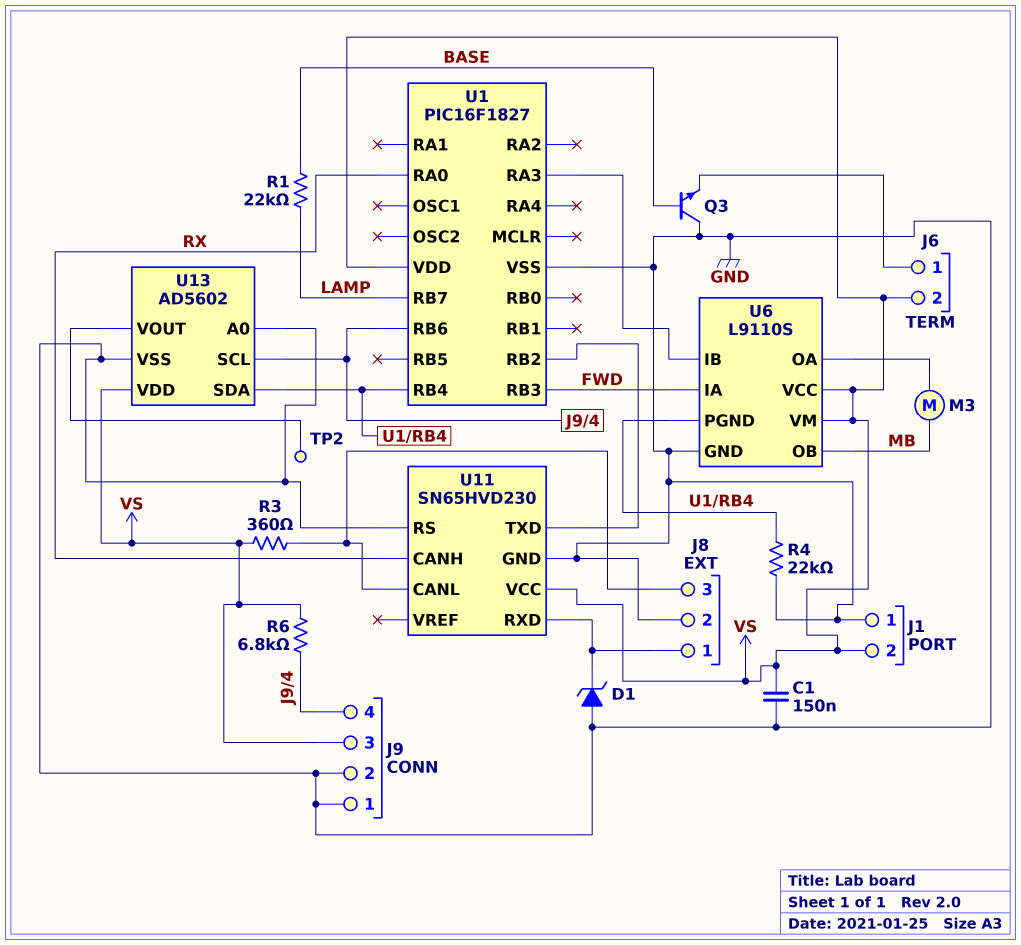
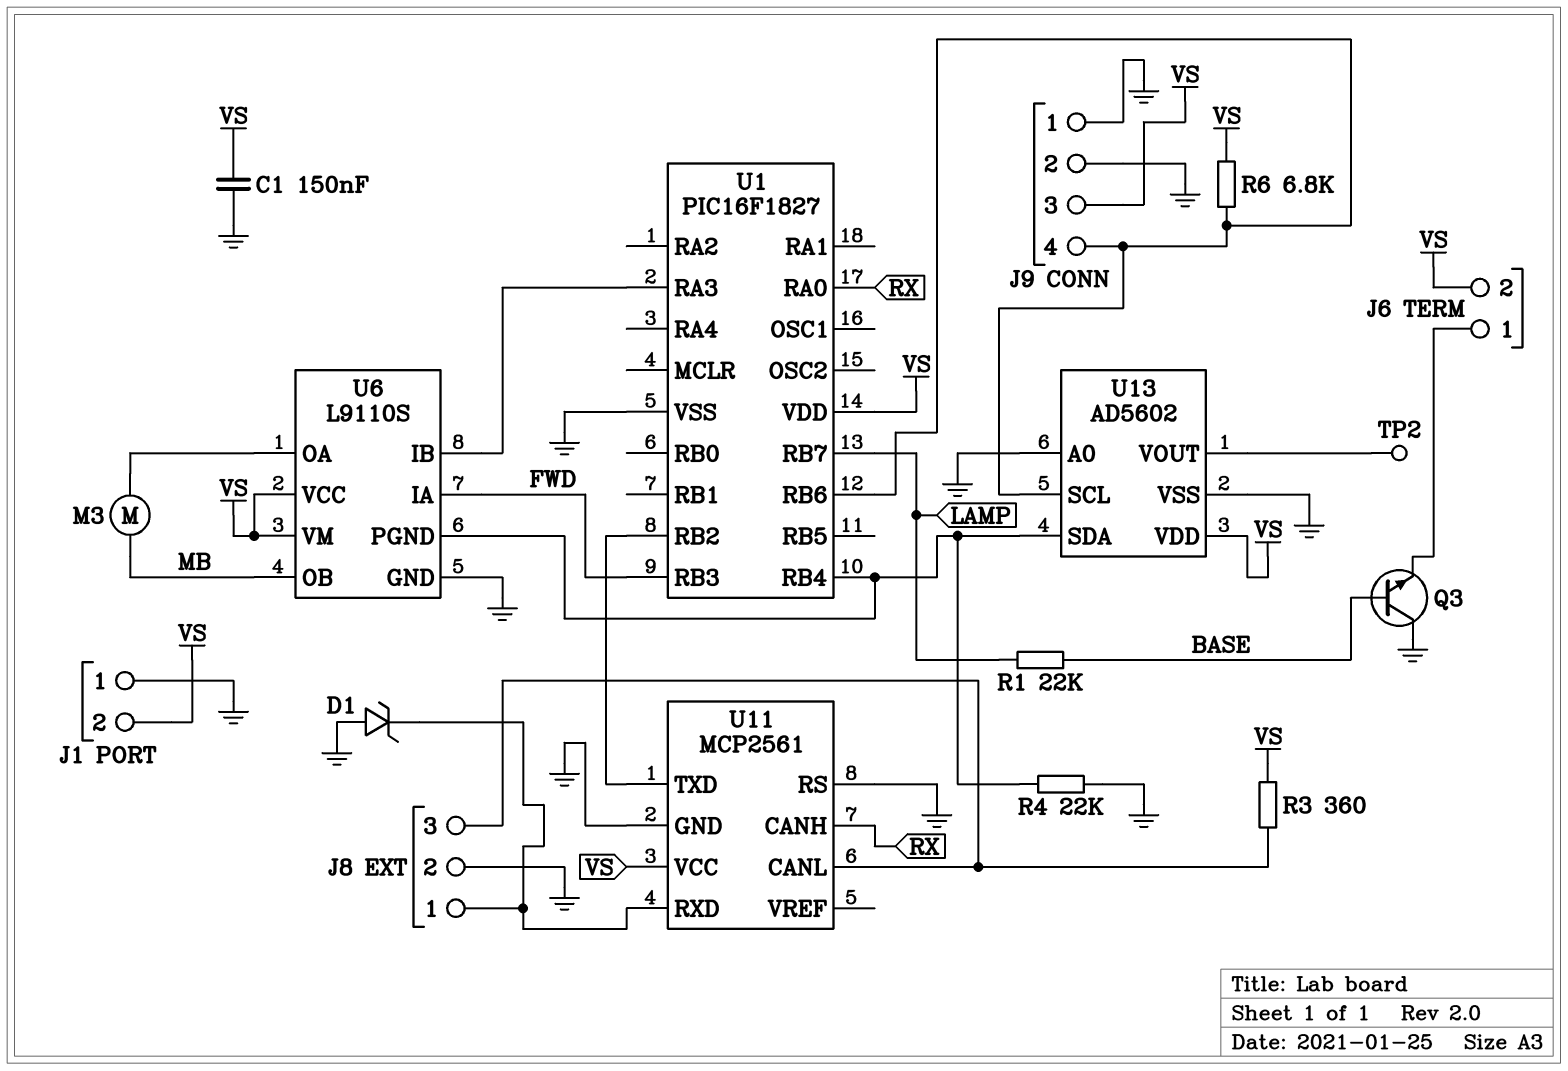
U11: SN65HVD230 -> MCP2561

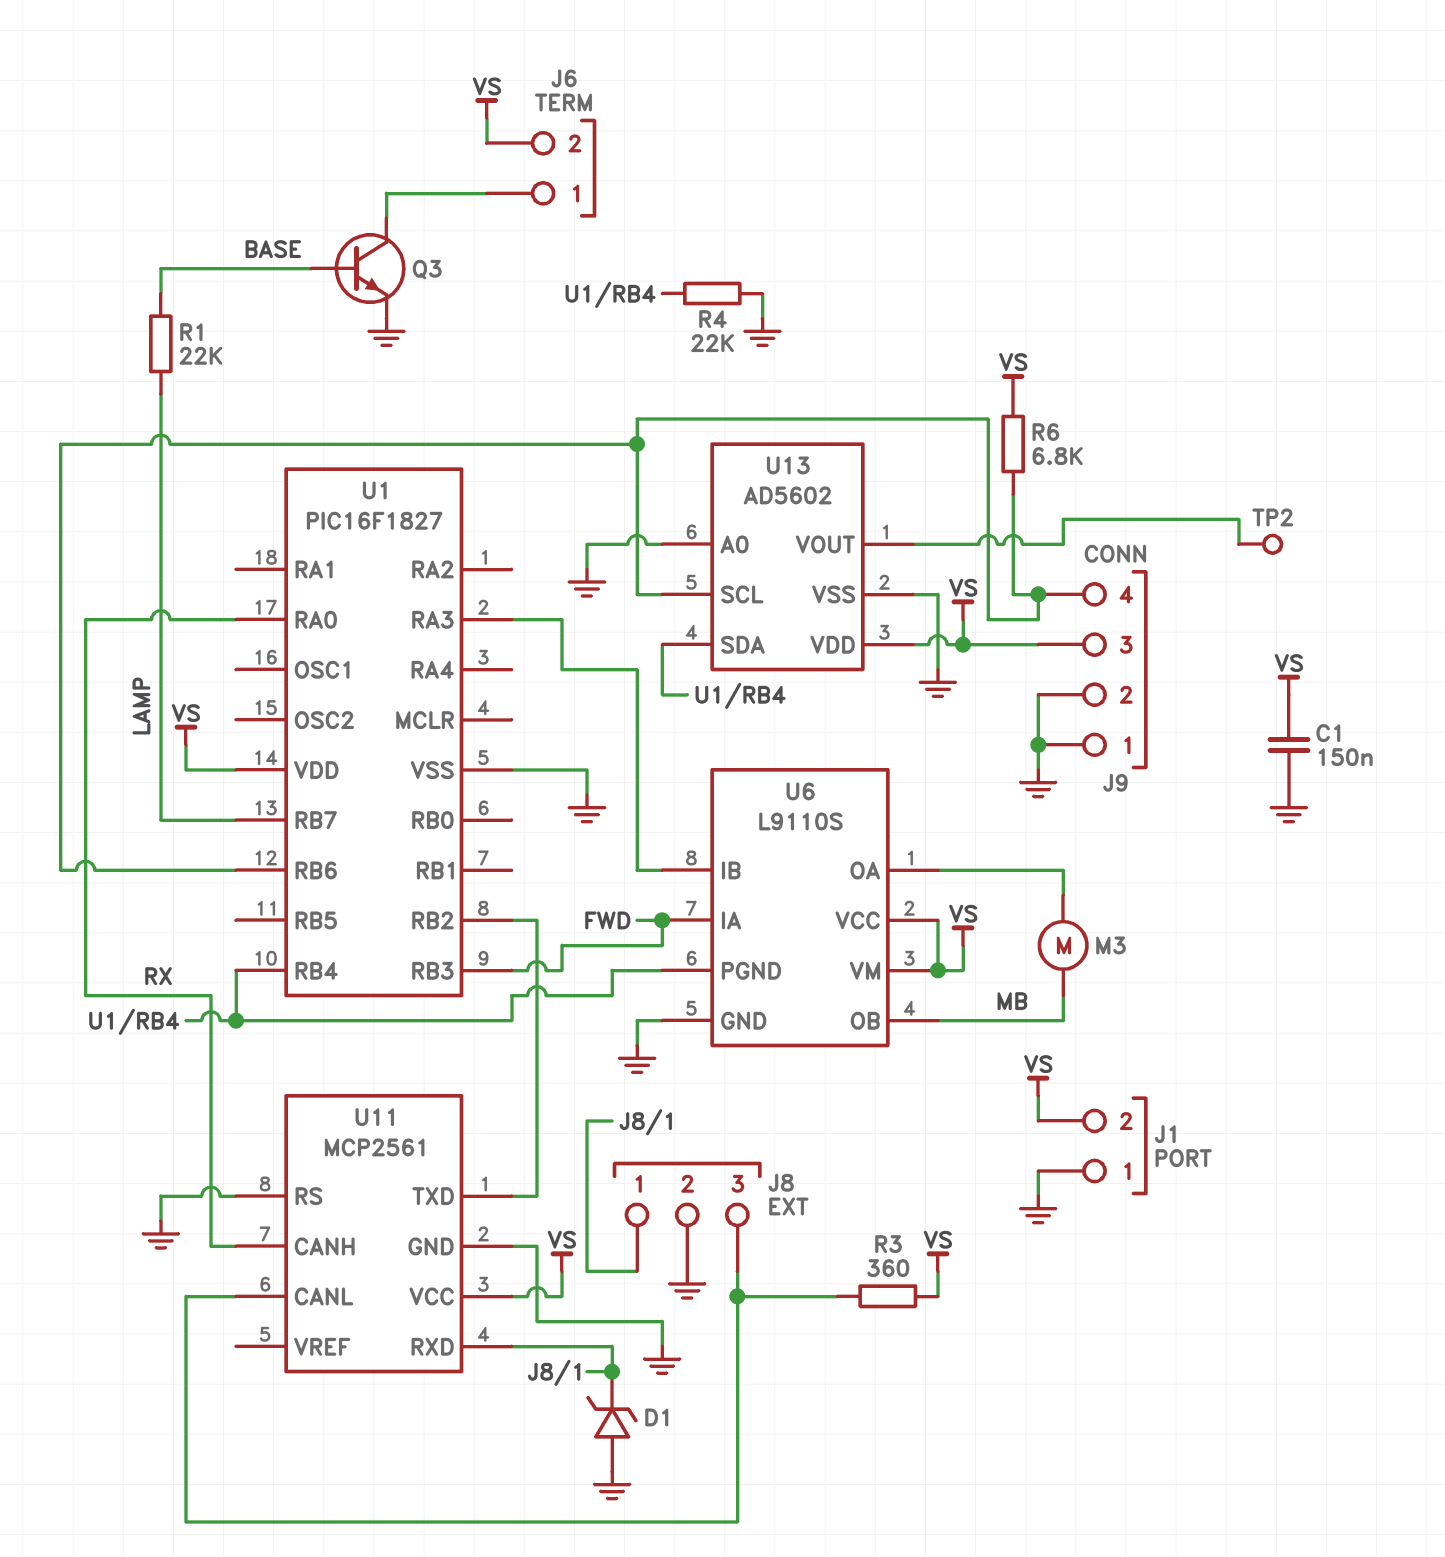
Q3: NPN (B BASE, C GND, E J6/1) -> NPN (B BASE, C J6/1, E GND)

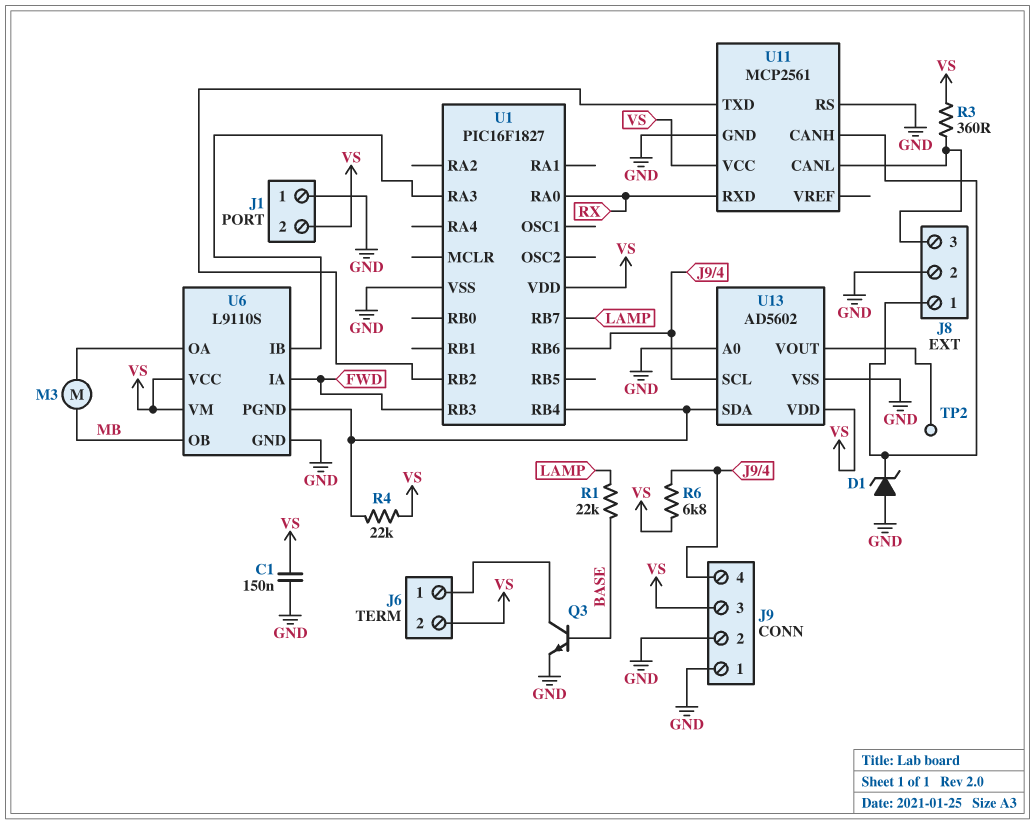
R4: 22k (GND, U1/RB4) -> 22k (U1/RB4, VS)
U11 pin CANH: RX -> J8/1
U11 pin RXD: J8/1 -> RX

